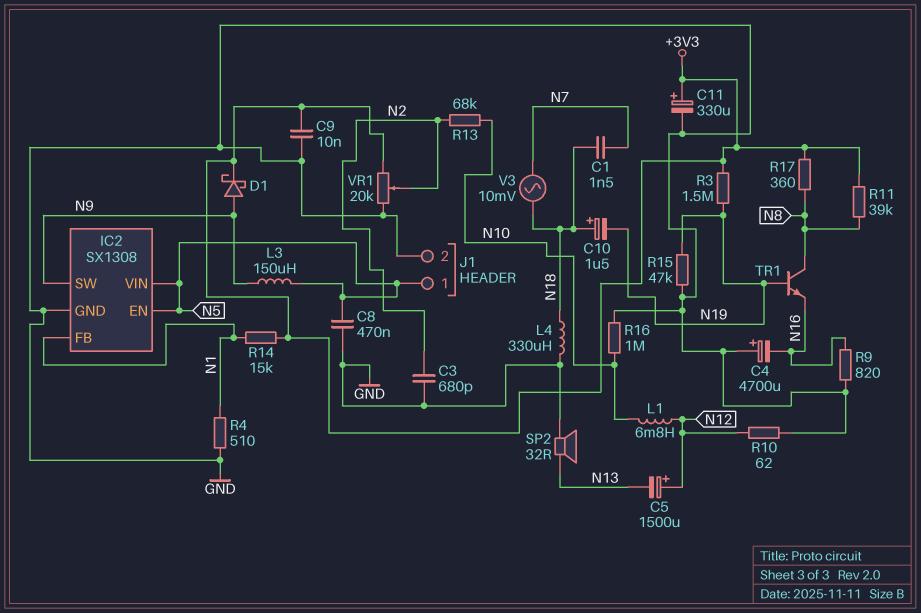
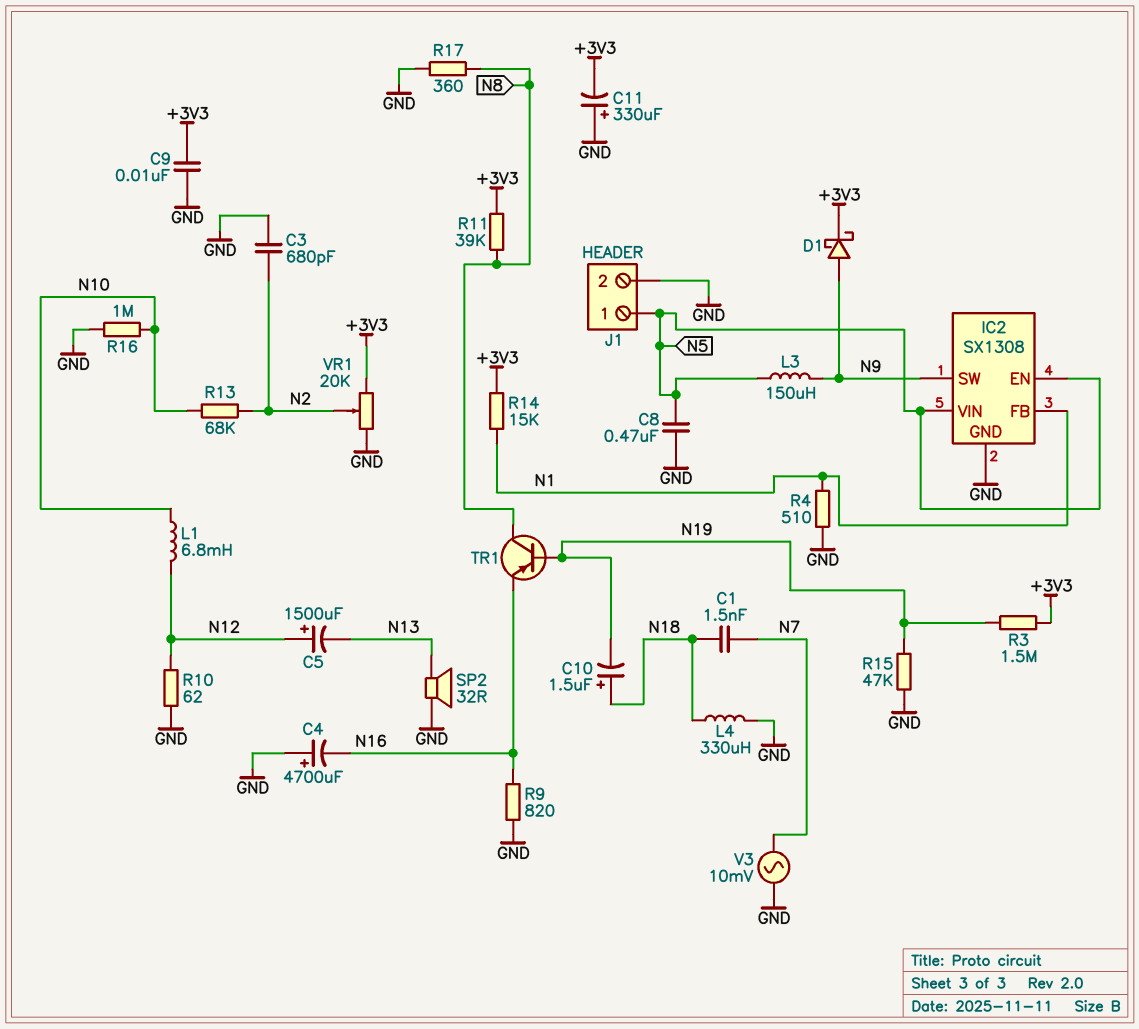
C11: 330uF (plus +3V3, minus GND) -> 330uF (plus GND, minus +3V3)
R17: 360 (+3V3, N8) -> 360 (GND, N8)
TR1: NPN (B N19, C N8, E N16) -> PNP (B N19, C N8, E N16)
V3: AC 10mV (N7, N18) -> AC 10mV (GND, N7)

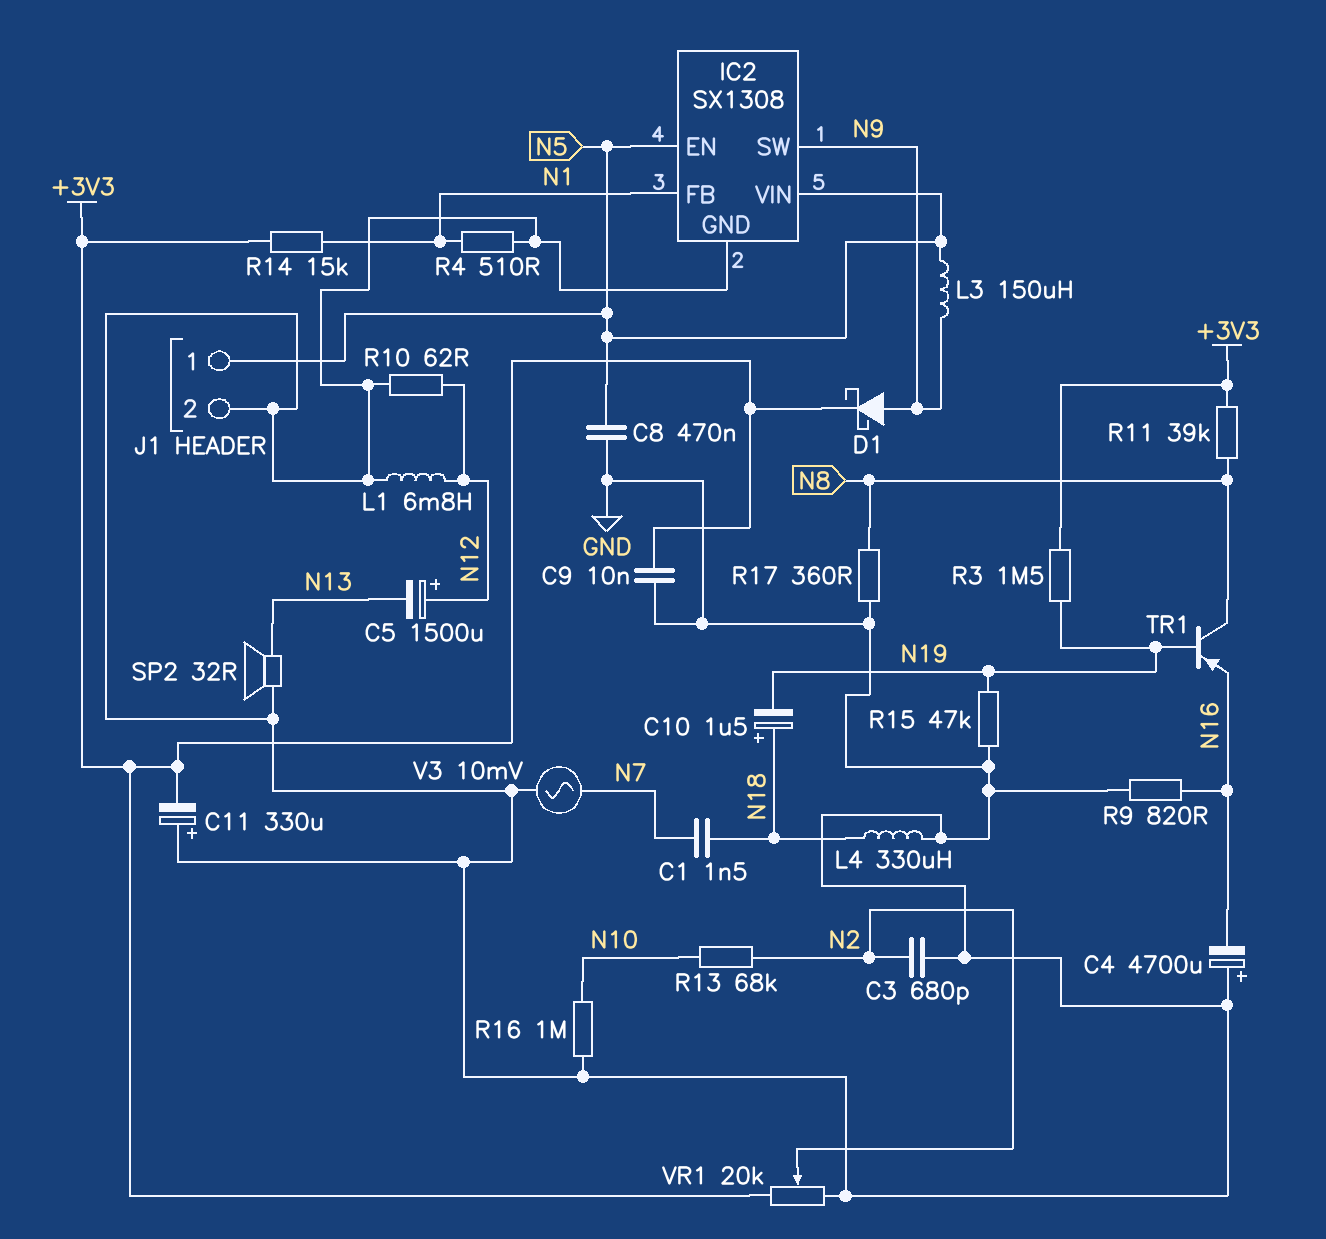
L1: 6.8mH (N10, N12) -> 6.8mH (GND, N12)

